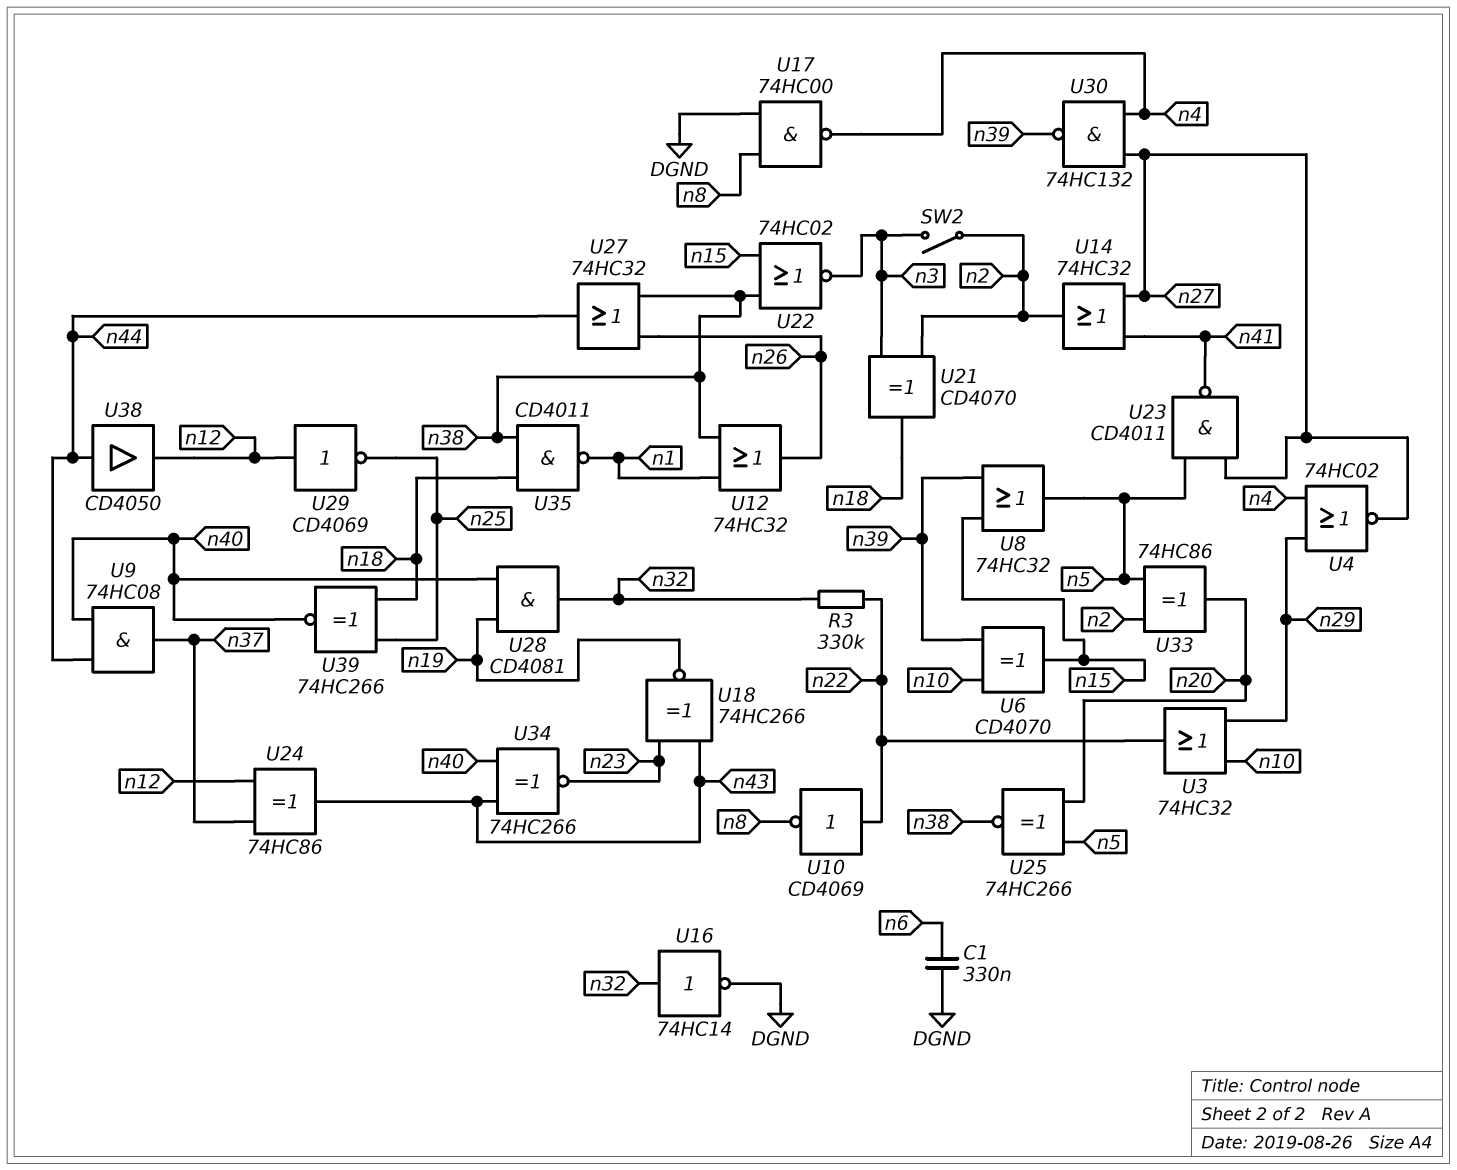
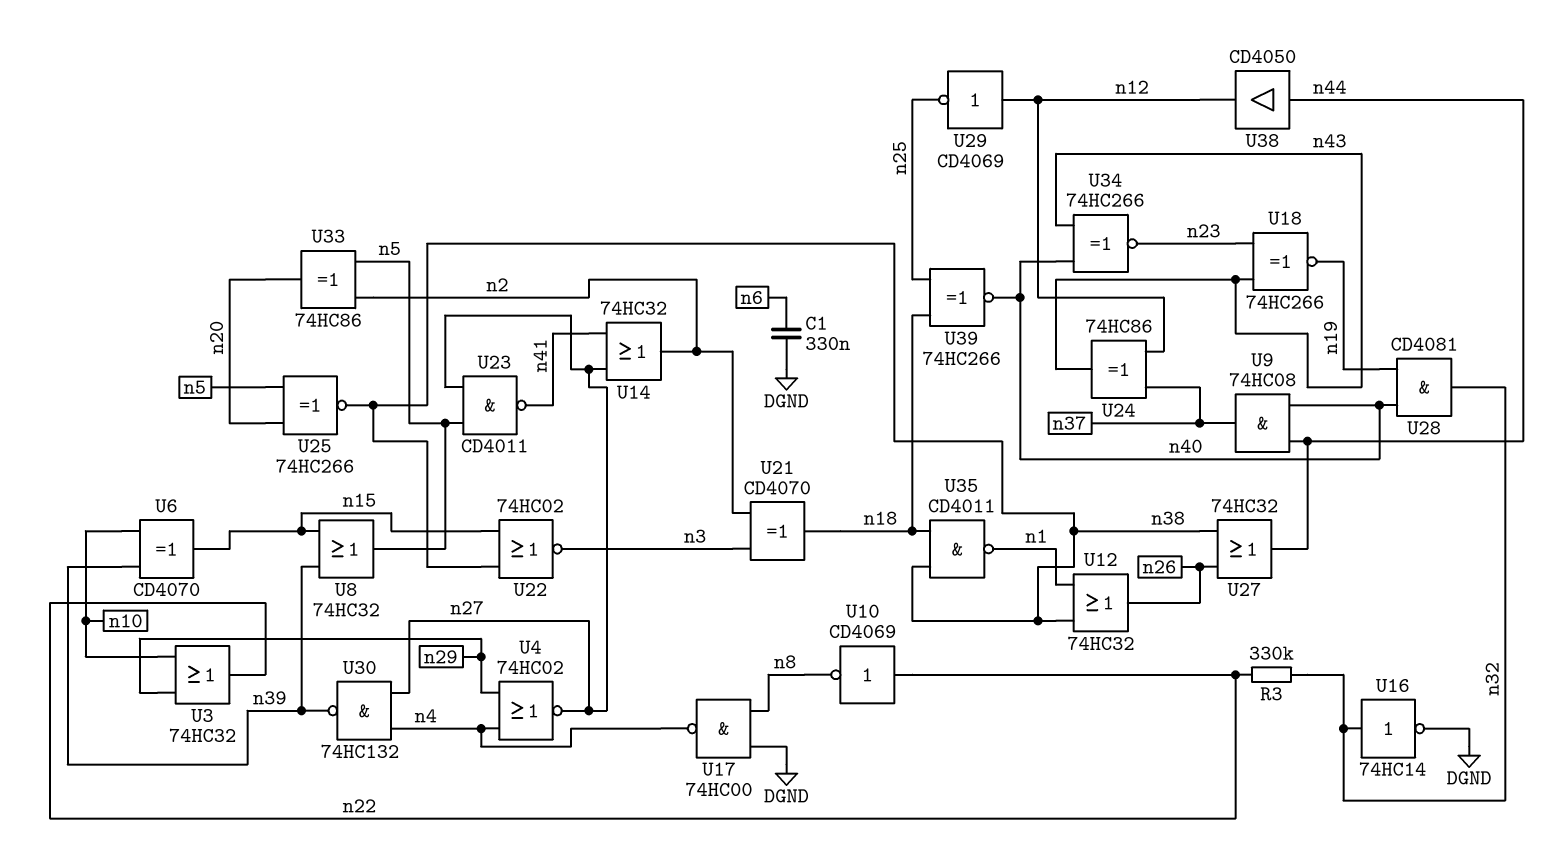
SW2: switch (n2, n3) -> none

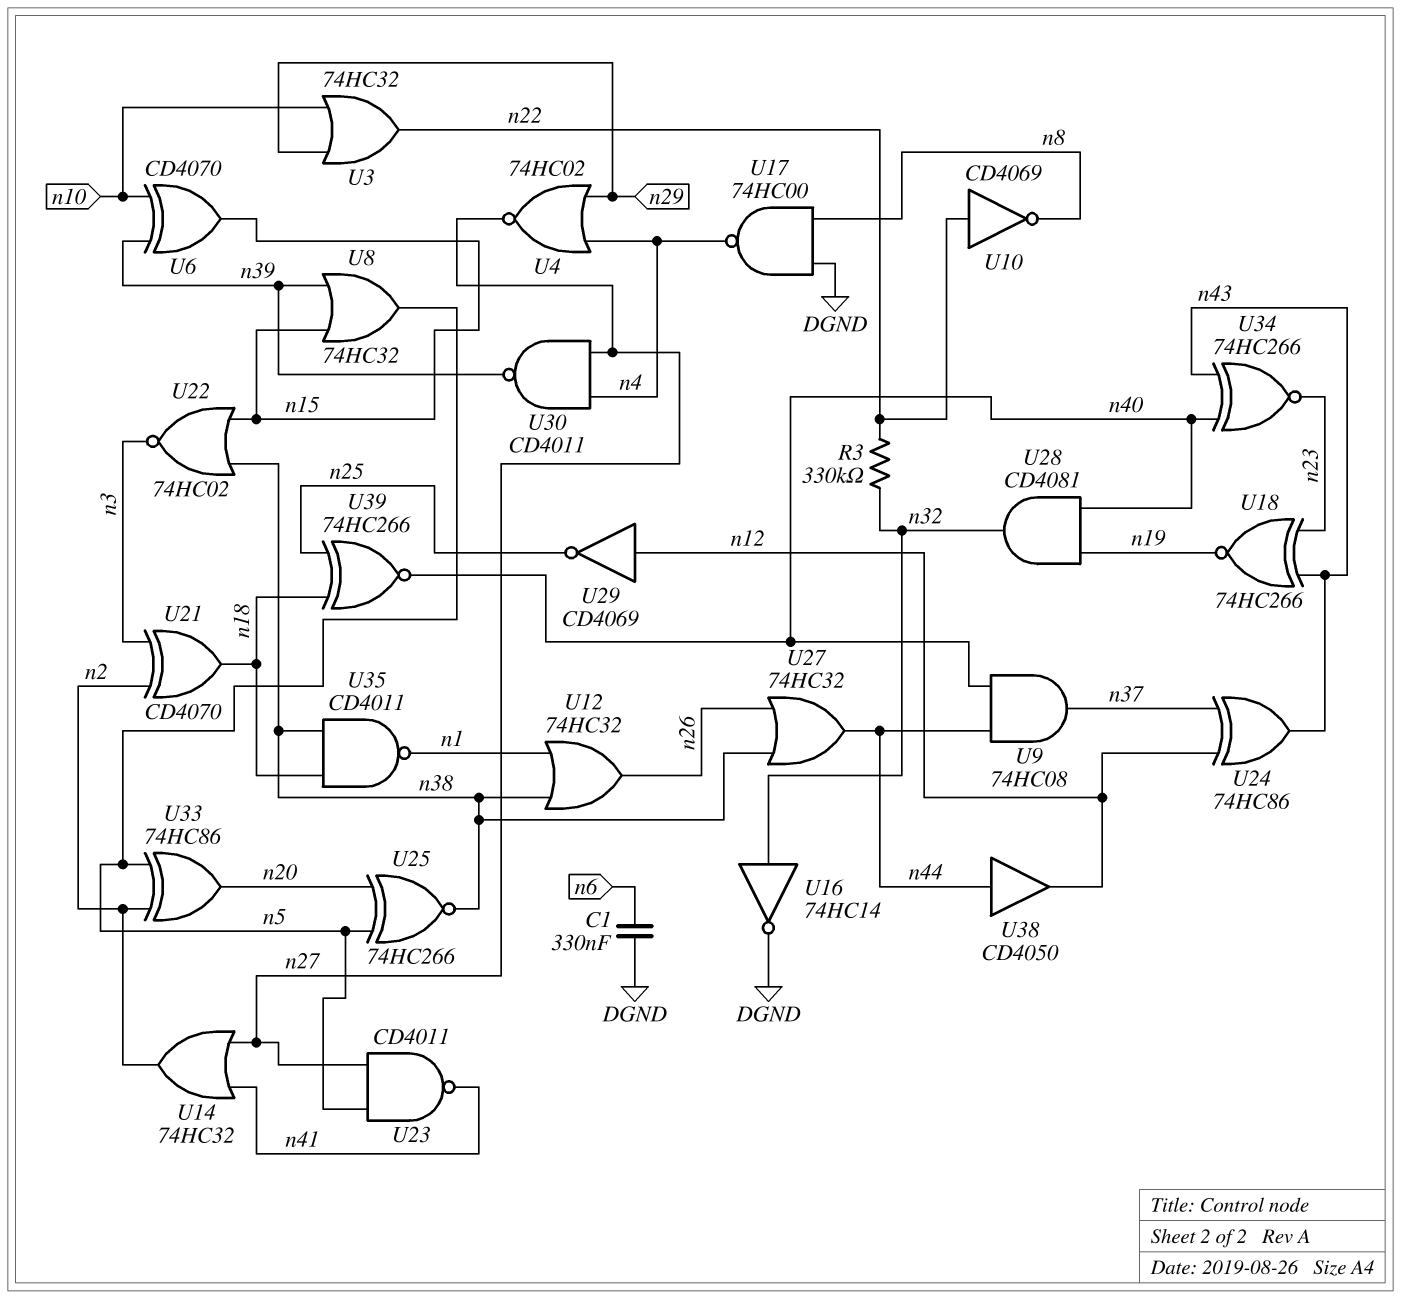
U30: NAND 74HC132 (in n4, in n27, out n39) -> NAND CD4011 (in n4, in n27, out n39)

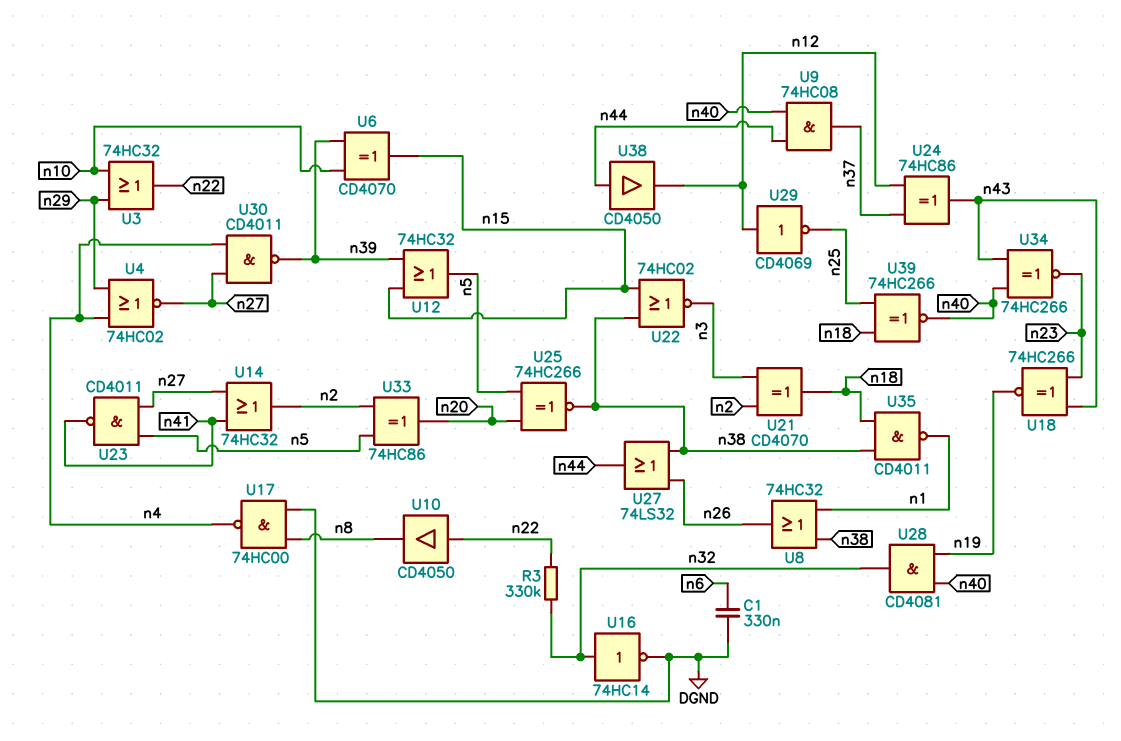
U8: OR 74HC32 (in n15, in n39, out n5) -> OR 74HC32 (in n1, in n38, out n26)
U10: NOT CD4069 (in n22, out n8) -> buffer CD4050 (in n22, out n8)
U12: OR 74HC32 (in n1, in n38, out n26) -> OR 74HC32 (in n15, in n39, out n5)
U27: OR 74HC32 (in n26, in n38, out n44) -> OR 74LS32 (in n26, in n38, out n44)

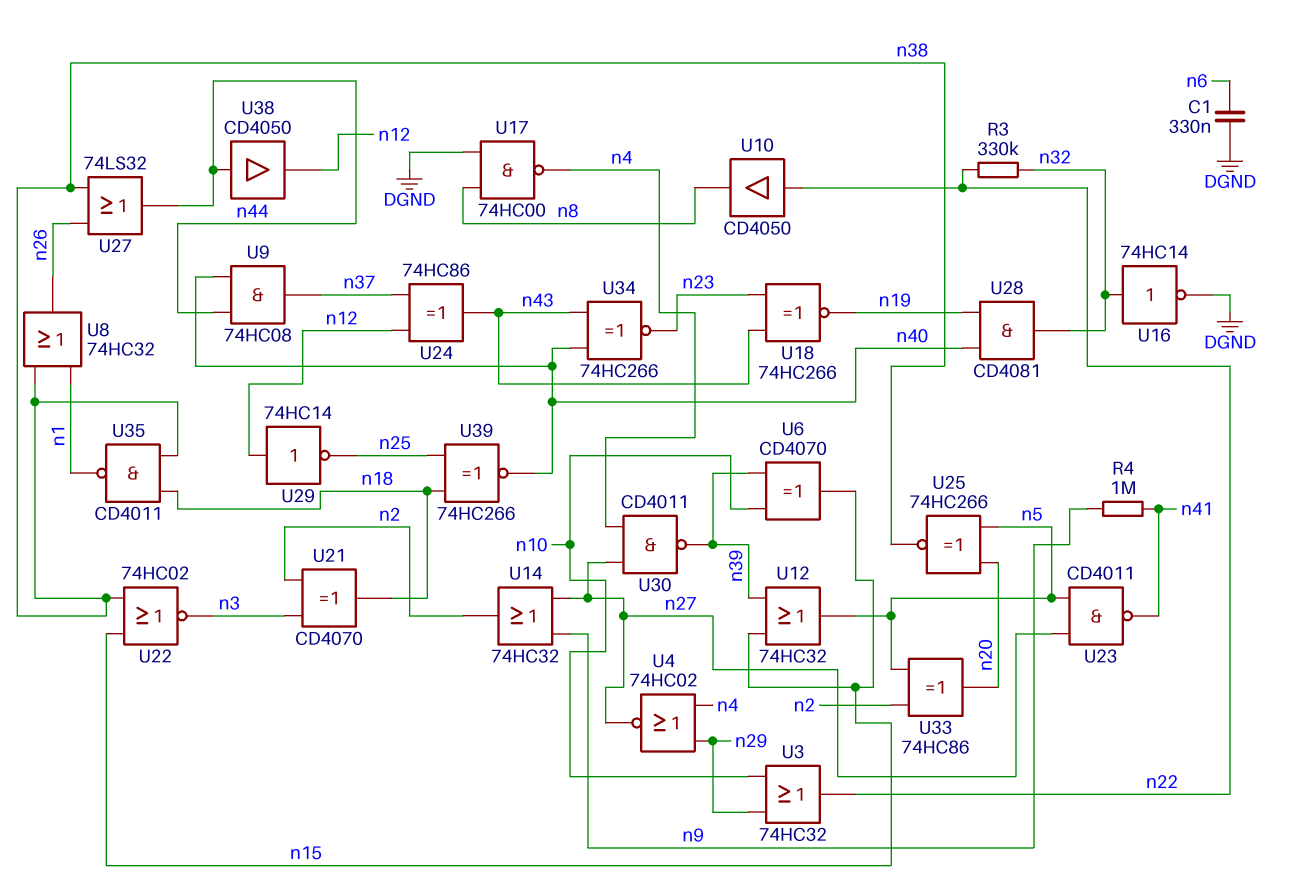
R4: none -> 1M (n9, n41)
U14: OR 74HC32 (in n27, in n41, out n2) -> OR 74HC32 (in n9, in n27, out n2)
U29: NOT CD4069 (in n12, out n25) -> NOT 74HC14 (in n12, out n25)

